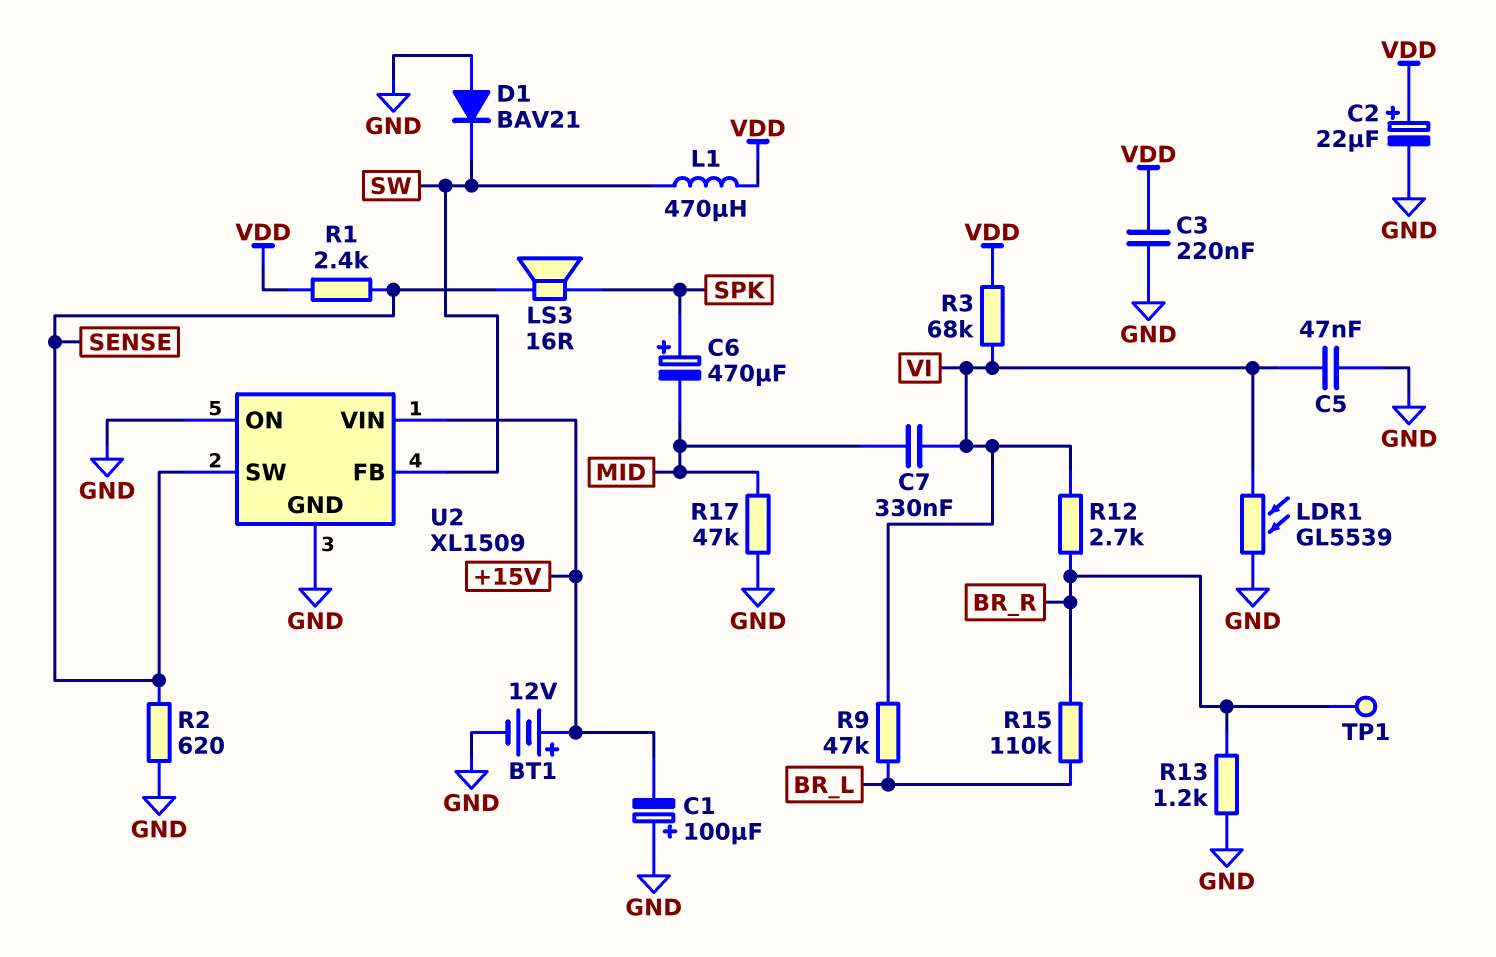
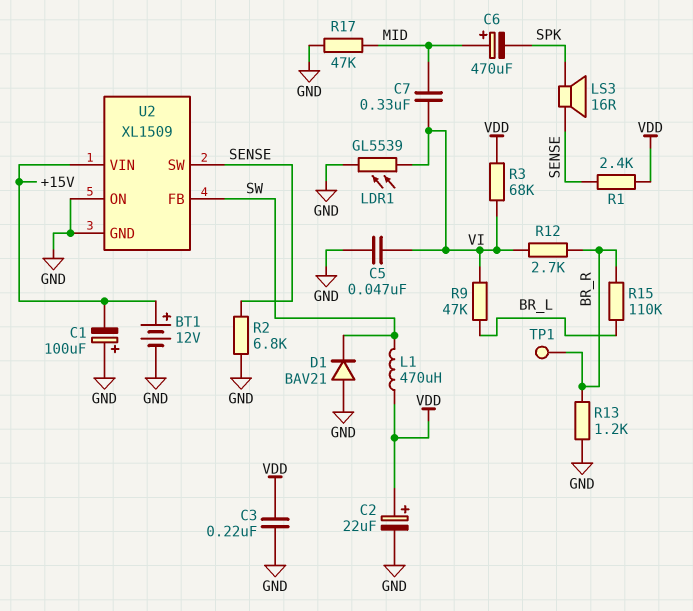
C6: 470uF (plus SPK, minus MID) -> 470uF (plus MID, minus SPK)
R2: 620 (GND, SENSE) -> 6.8k (GND, SENSE)

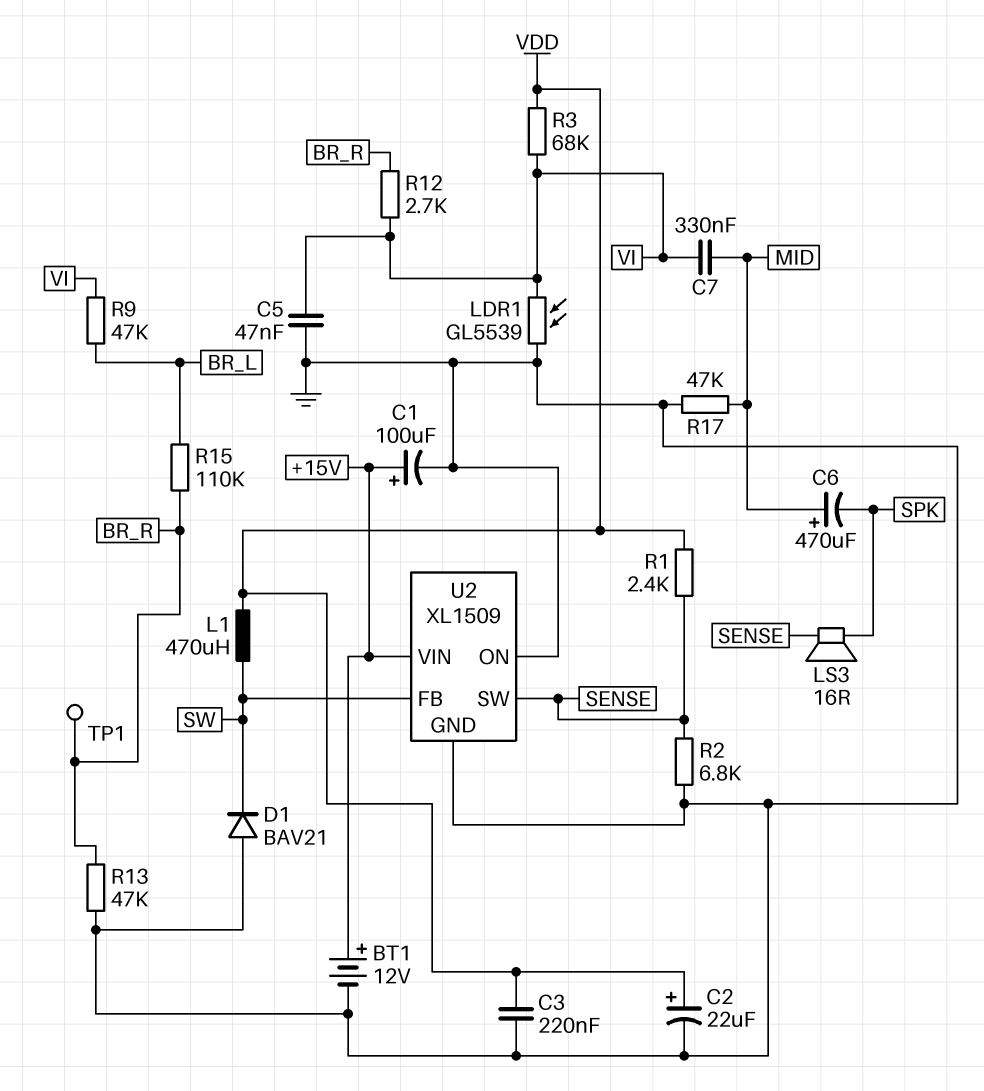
C1: 100uF (plus GND, minus +15V) -> 100uF (plus +15V, minus GND)
R13: 1.2k (BR_R, GND) -> 47k (BR_R, GND)

